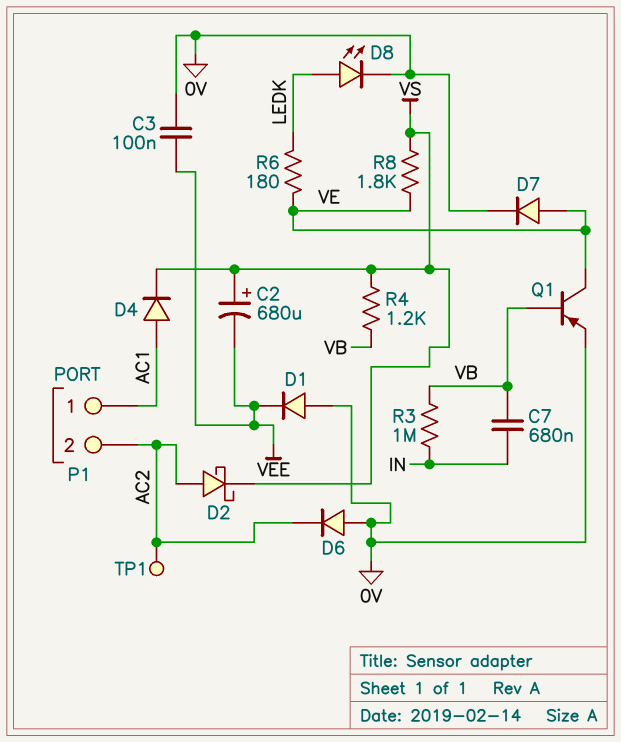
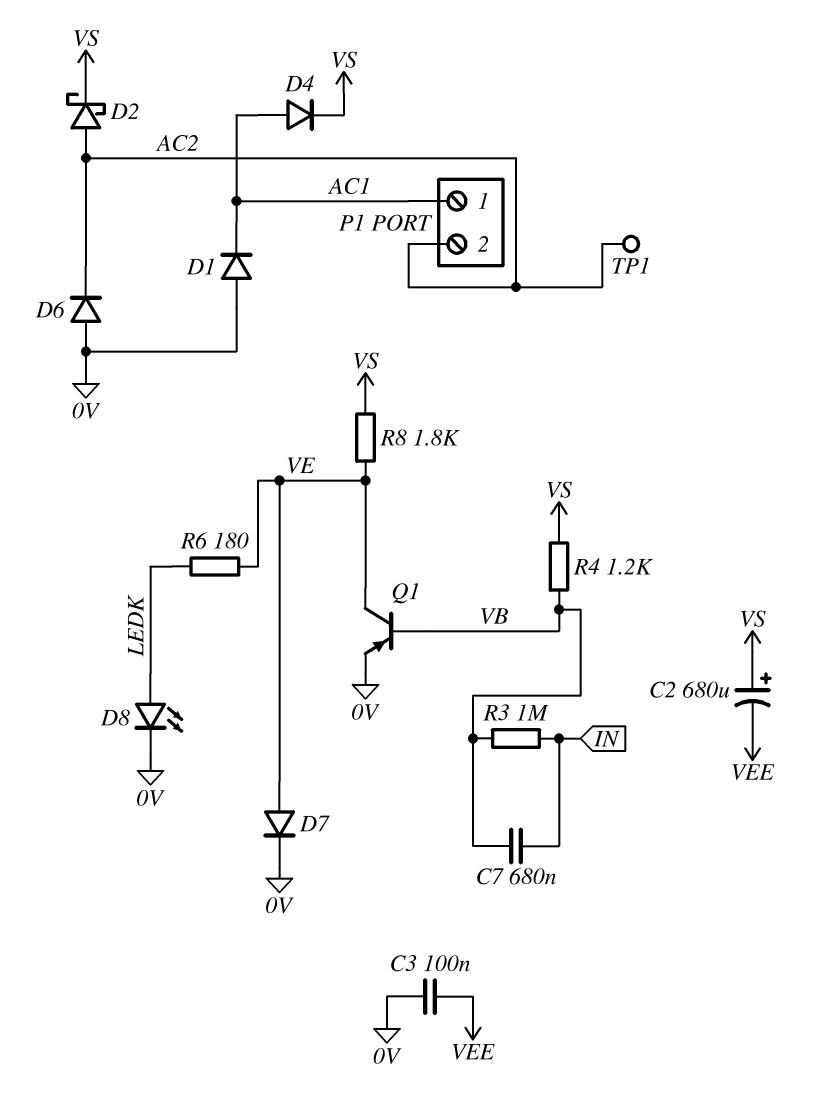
D1: diode (A 0V, K VEE) -> diode (A 0V, K AC1)

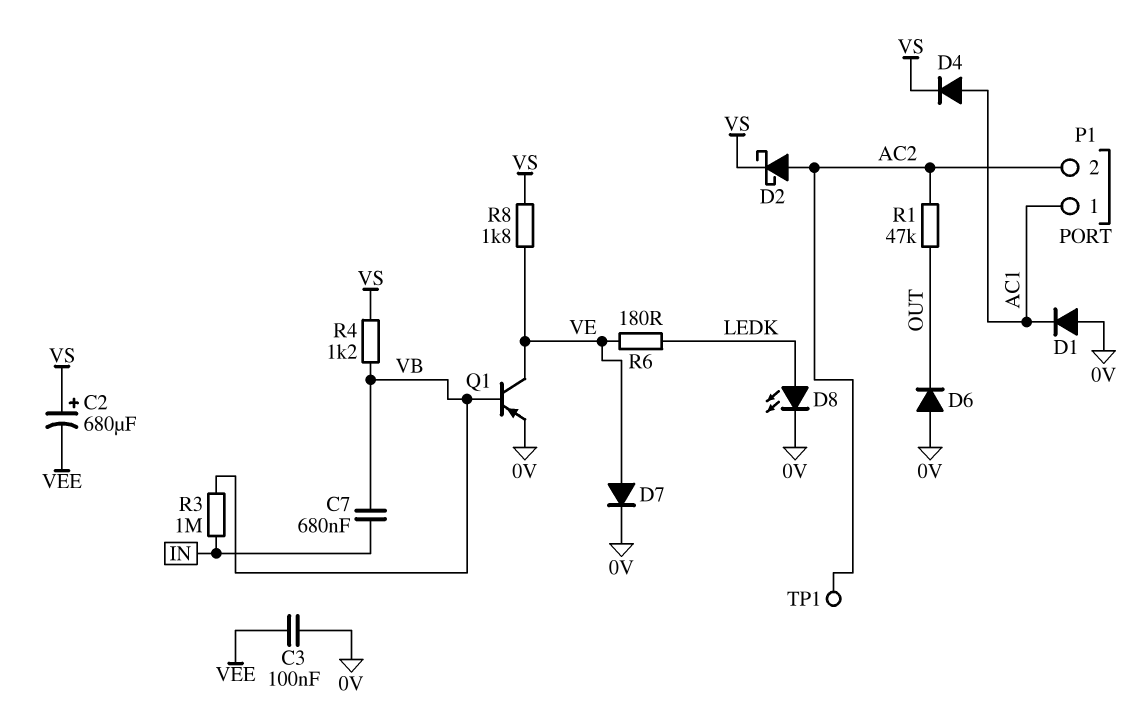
D6: diode (A 0V, K AC2) -> diode (A 0V, K OUT)
R1: none -> 47k (AC2, OUT)

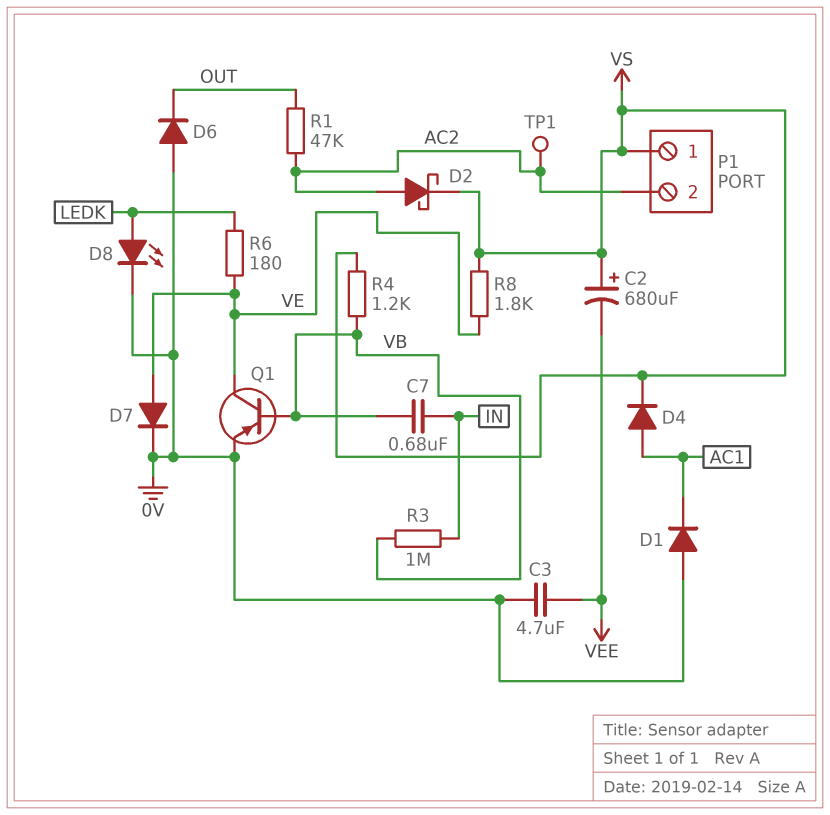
C3: 100nF (0V, VEE) -> 4.7uF (0V, VEE)
P1 pin 1: AC1 -> VS

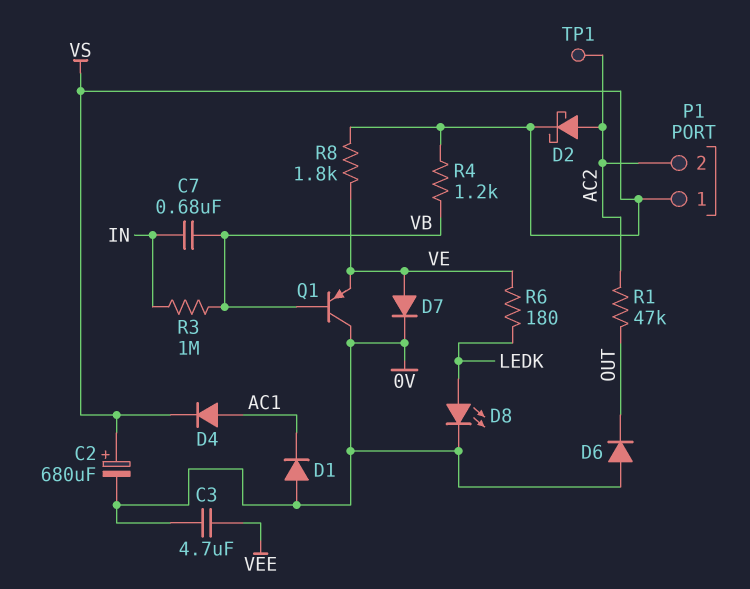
C2: 680uF (plus VS, minus VEE) -> 680uF (plus VS, minus 0V)
Q1: PNP (B VB, C VE, E 0V) -> PNP (B VB, C 0V, E VE)

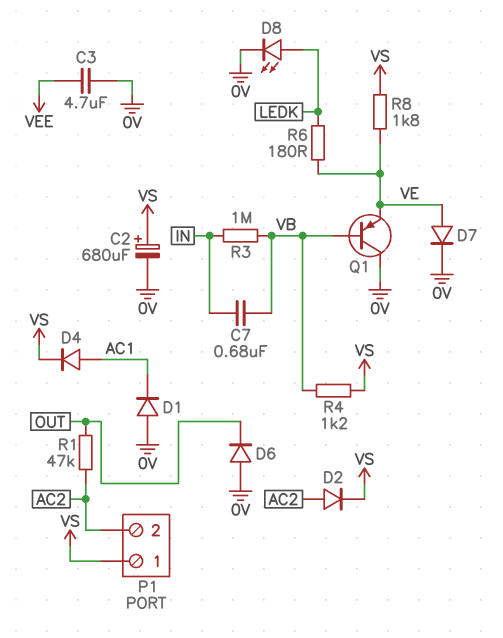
D2: schottky (A AC2, K VS) -> diode (A AC2, K VS)
TP1: test point (AC2) -> none

